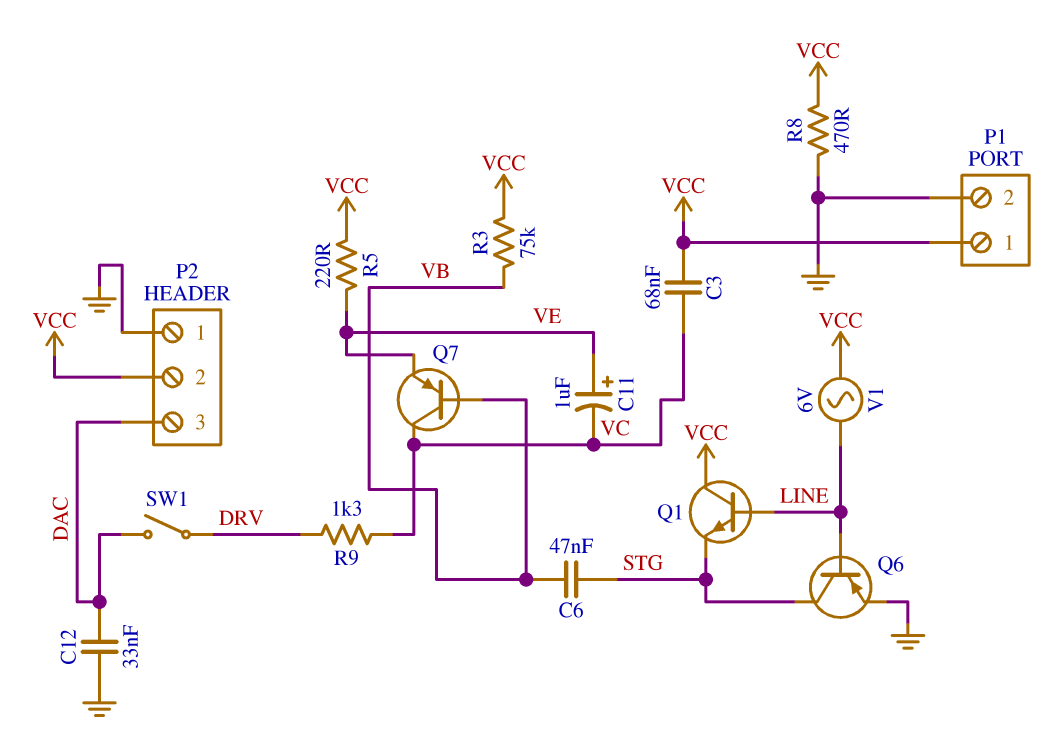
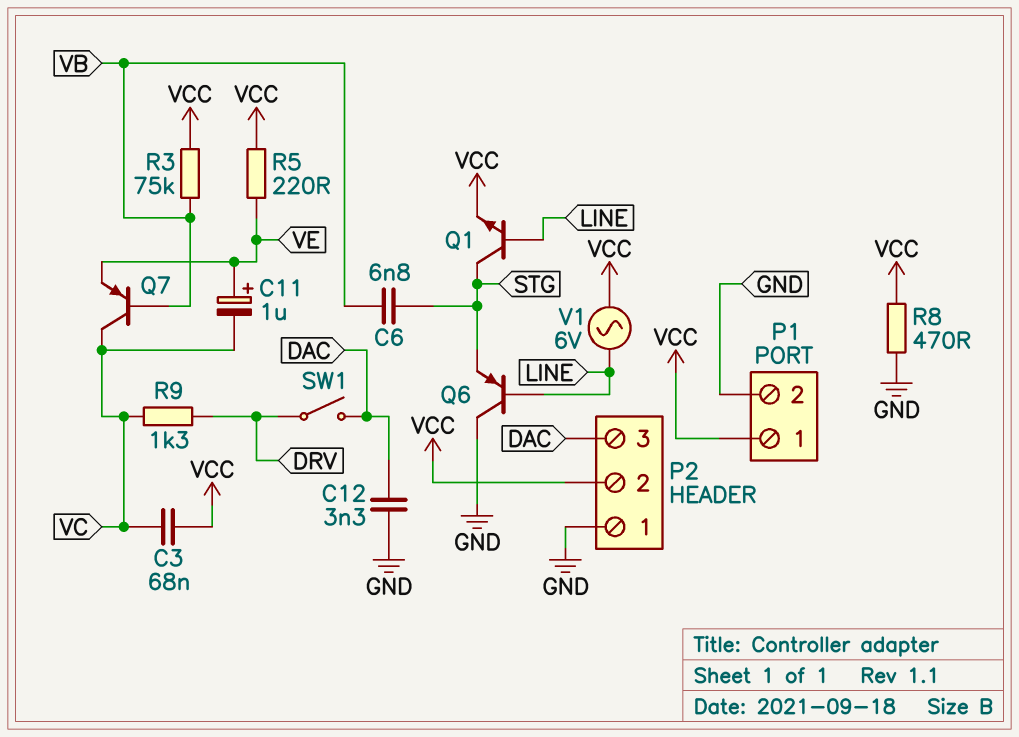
C6: 47nF (STG, VB) -> 6.8nF (STG, VB)
C12: 33nF (DAC, GND) -> 3.3nF (DAC, GND)
Q1: NPN (B LINE, C VCC, E STG) -> NPN (B LINE, C STG, E VCC)
Q6: PNP (B LINE, C STG, E GND) -> PNP (B LINE, C GND, E STG)

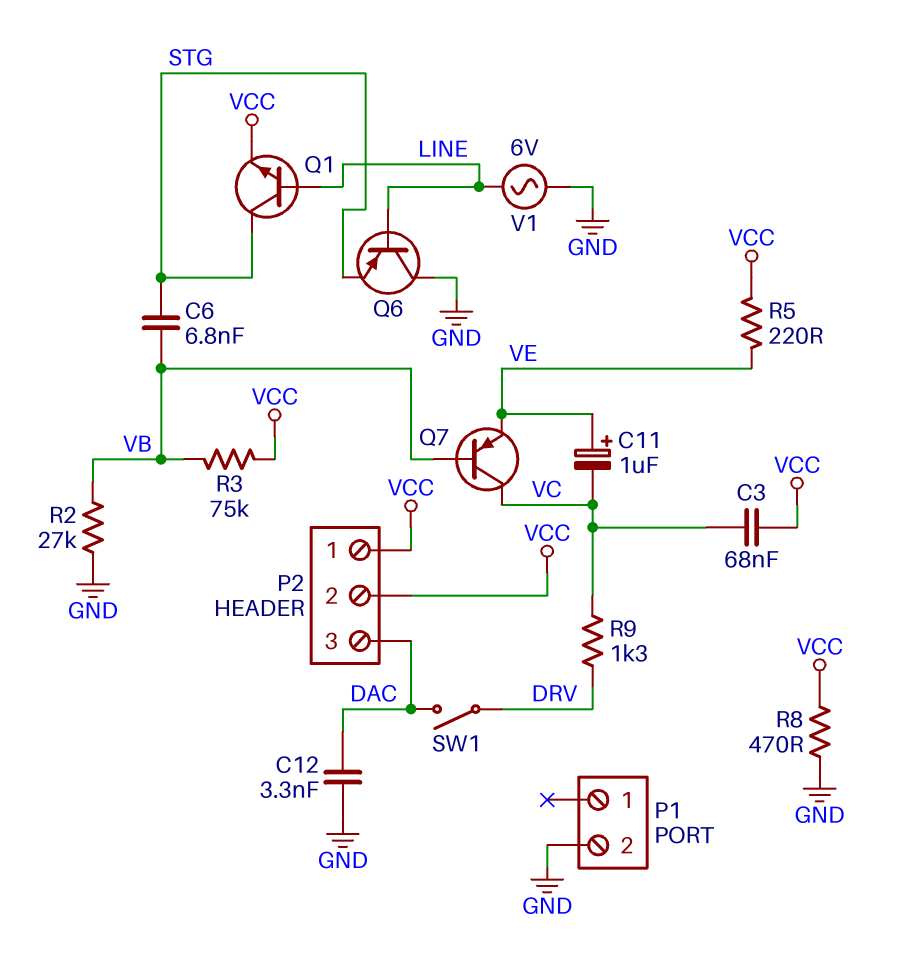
P1 pin 1: VCC -> none
P2 pin 1: GND -> VCC
R2: none -> 27k (GND, VB)
V1: AC 6V (LINE, VCC) -> AC 6V (GND, LINE)

